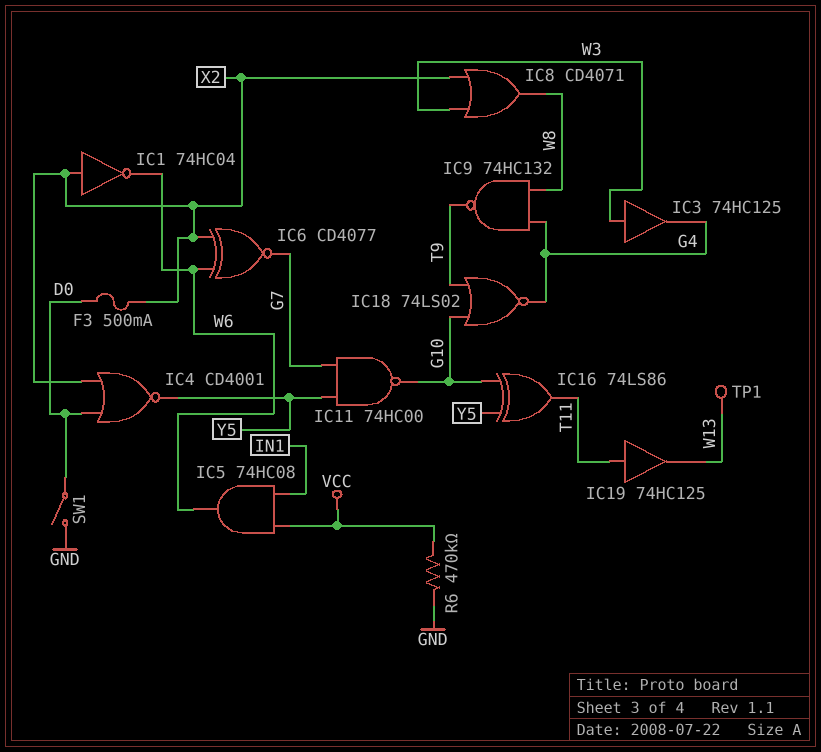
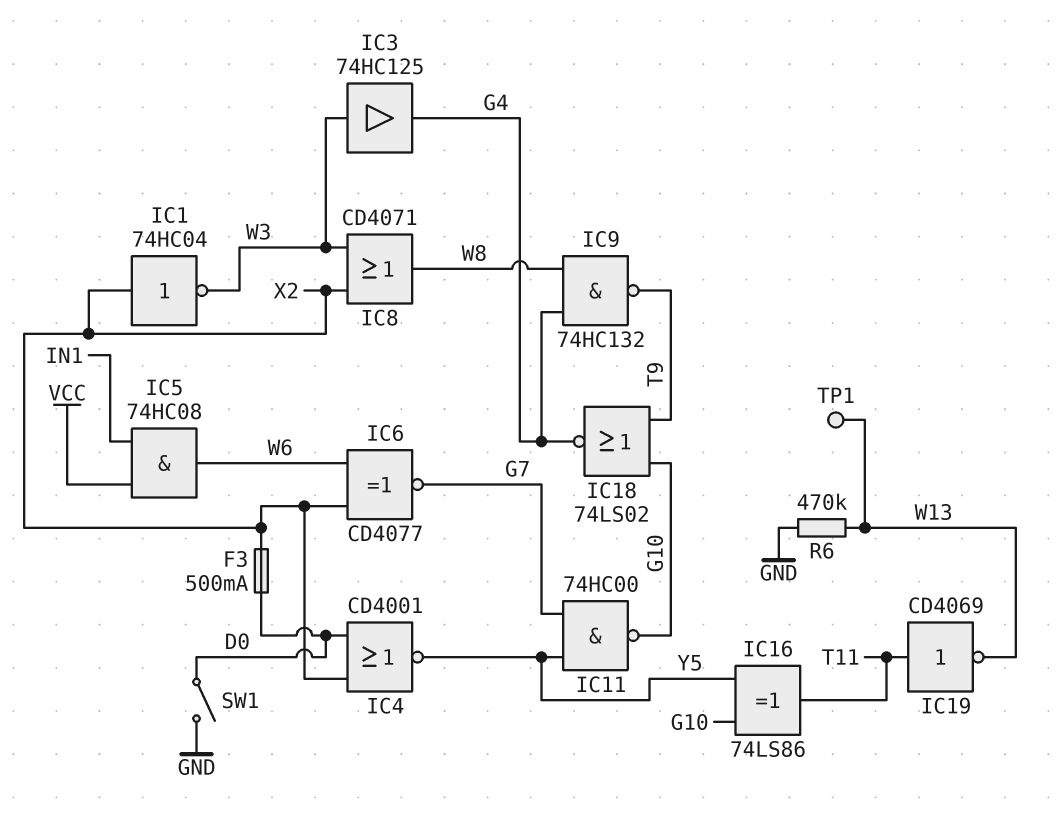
IC1: NOT 74HC04 (in X2, out W6) -> NOT 74HC04 (in X2, out W3)
IC19: buffer 74HC125 (in T11, out W13) -> NOT CD4069 (in T11, out W13)
R6: 470k (GND, VCC) -> 470k (GND, W13)

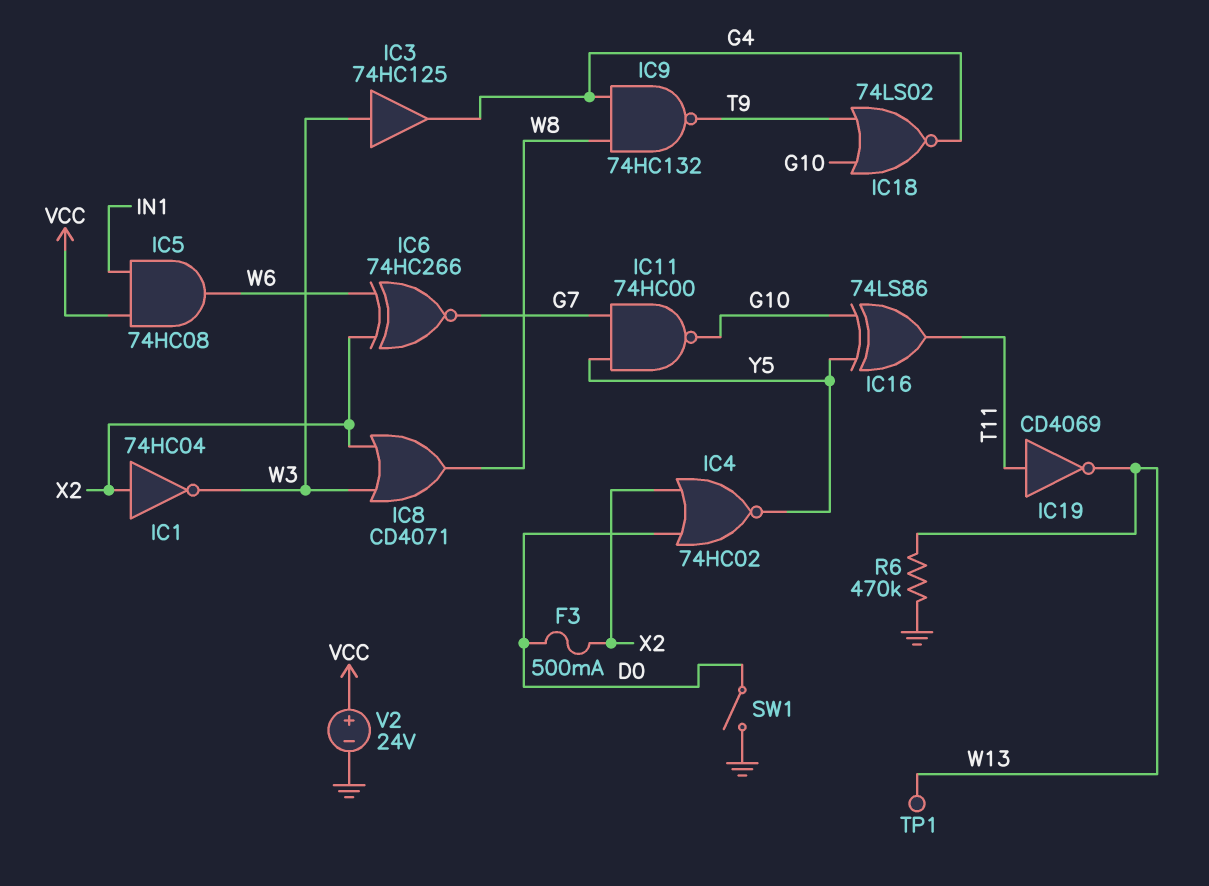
IC4: NOR CD4001 (in D0, in X2, out Y5) -> NOR 74HC02 (in D0, in X2, out Y5)
IC6: XNOR CD4077 (in W6, in X2, out G7) -> XNOR 74HC266 (in W6, in X2, out G7)
V2: none -> 24V (plus VCC, minus GND)

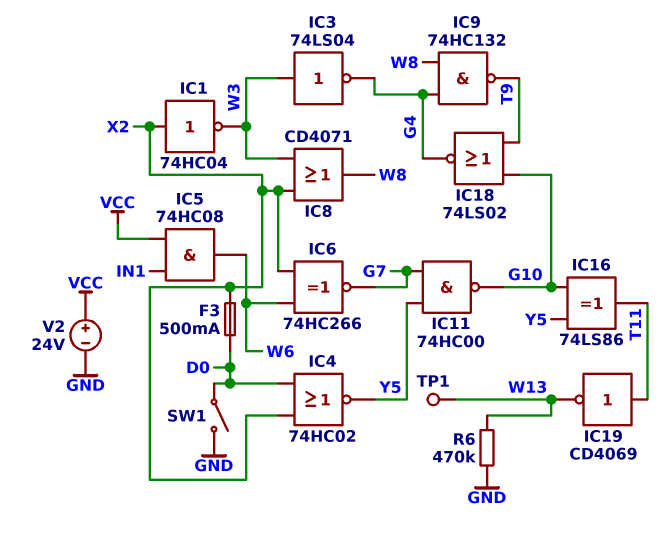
IC3: buffer 74HC125 (in W3, out G4) -> NOT 74LS04 (in W3, out G4)

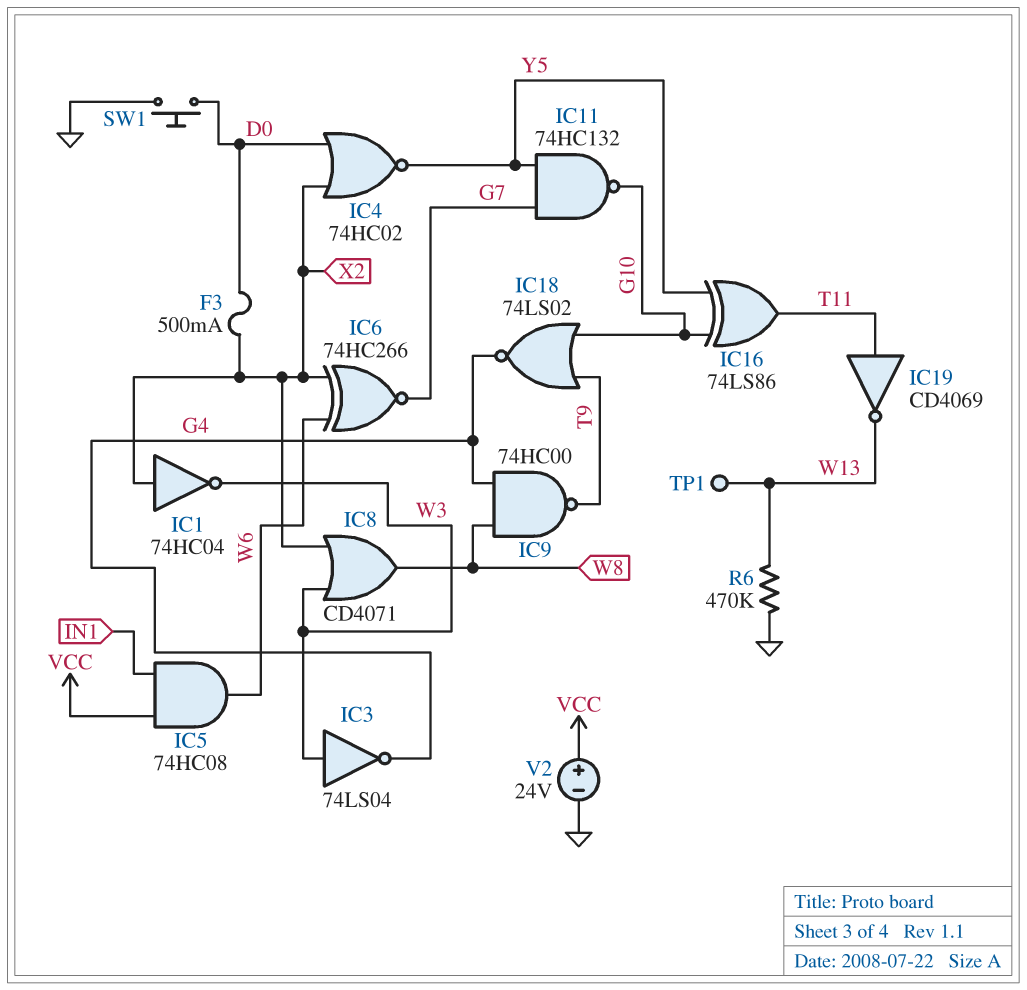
IC9: NAND 74HC132 (in G4, in W8, out T9) -> NAND 74HC00 (in G4, in W8, out T9)
IC11: NAND 74HC00 (in G7, in Y5, out G10) -> NAND 74HC132 (in G7, in Y5, out G10)
SW1: switch (D0, GND) -> button (D0, GND)

